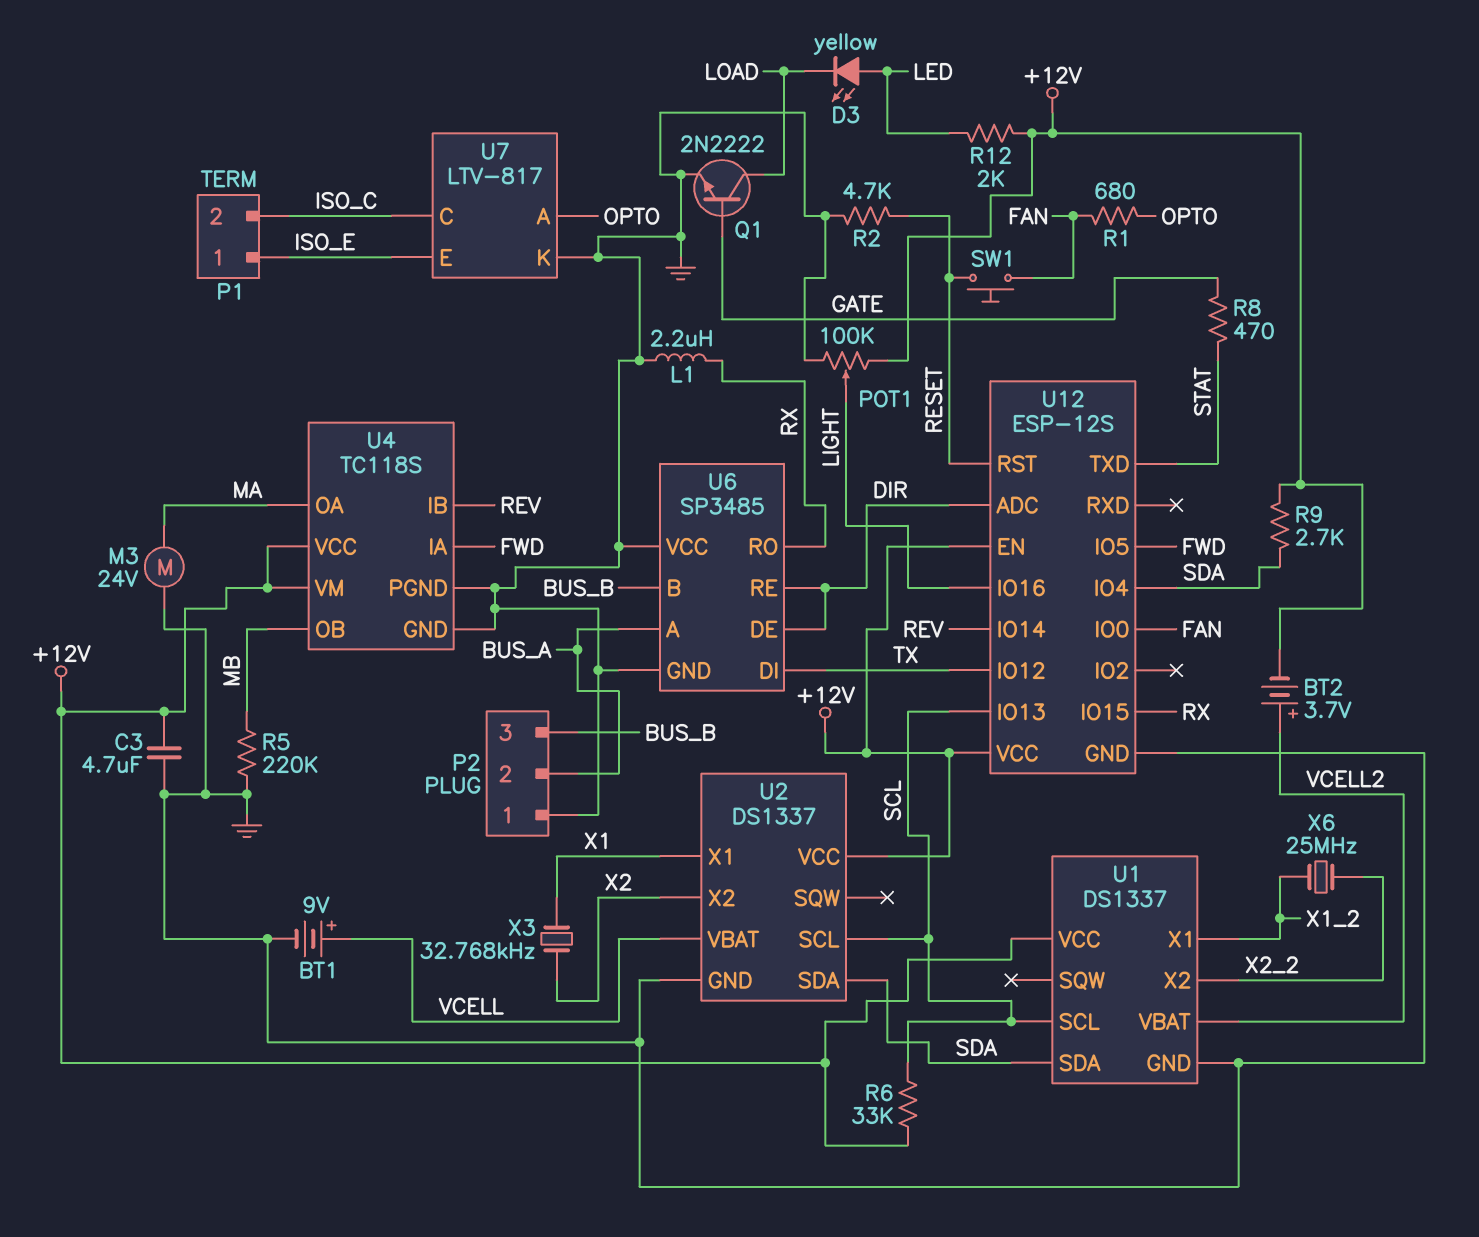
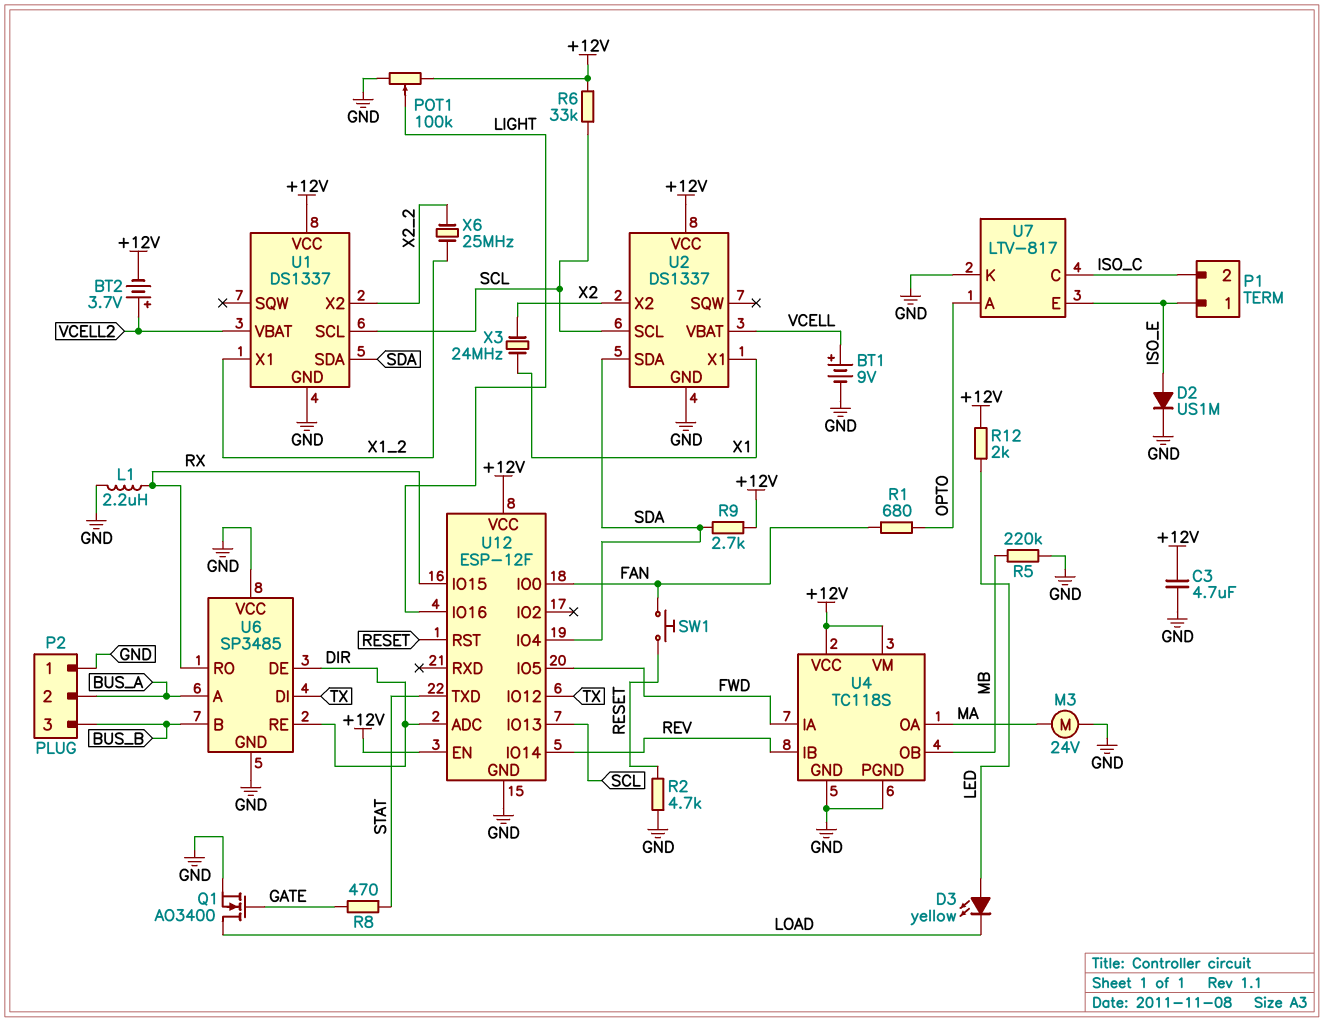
D2: none -> diode US1M (A ISO_E, K GND)
Q1: NPN 2N2222 (B GATE, C LOAD, E GND) -> NMOS AO3400 (G GATE, D LOAD, S GND)
U12: ESP-12S -> ESP-12F
X3: 32.768kHz (X1, X2) -> 24MHz (X1, X2)

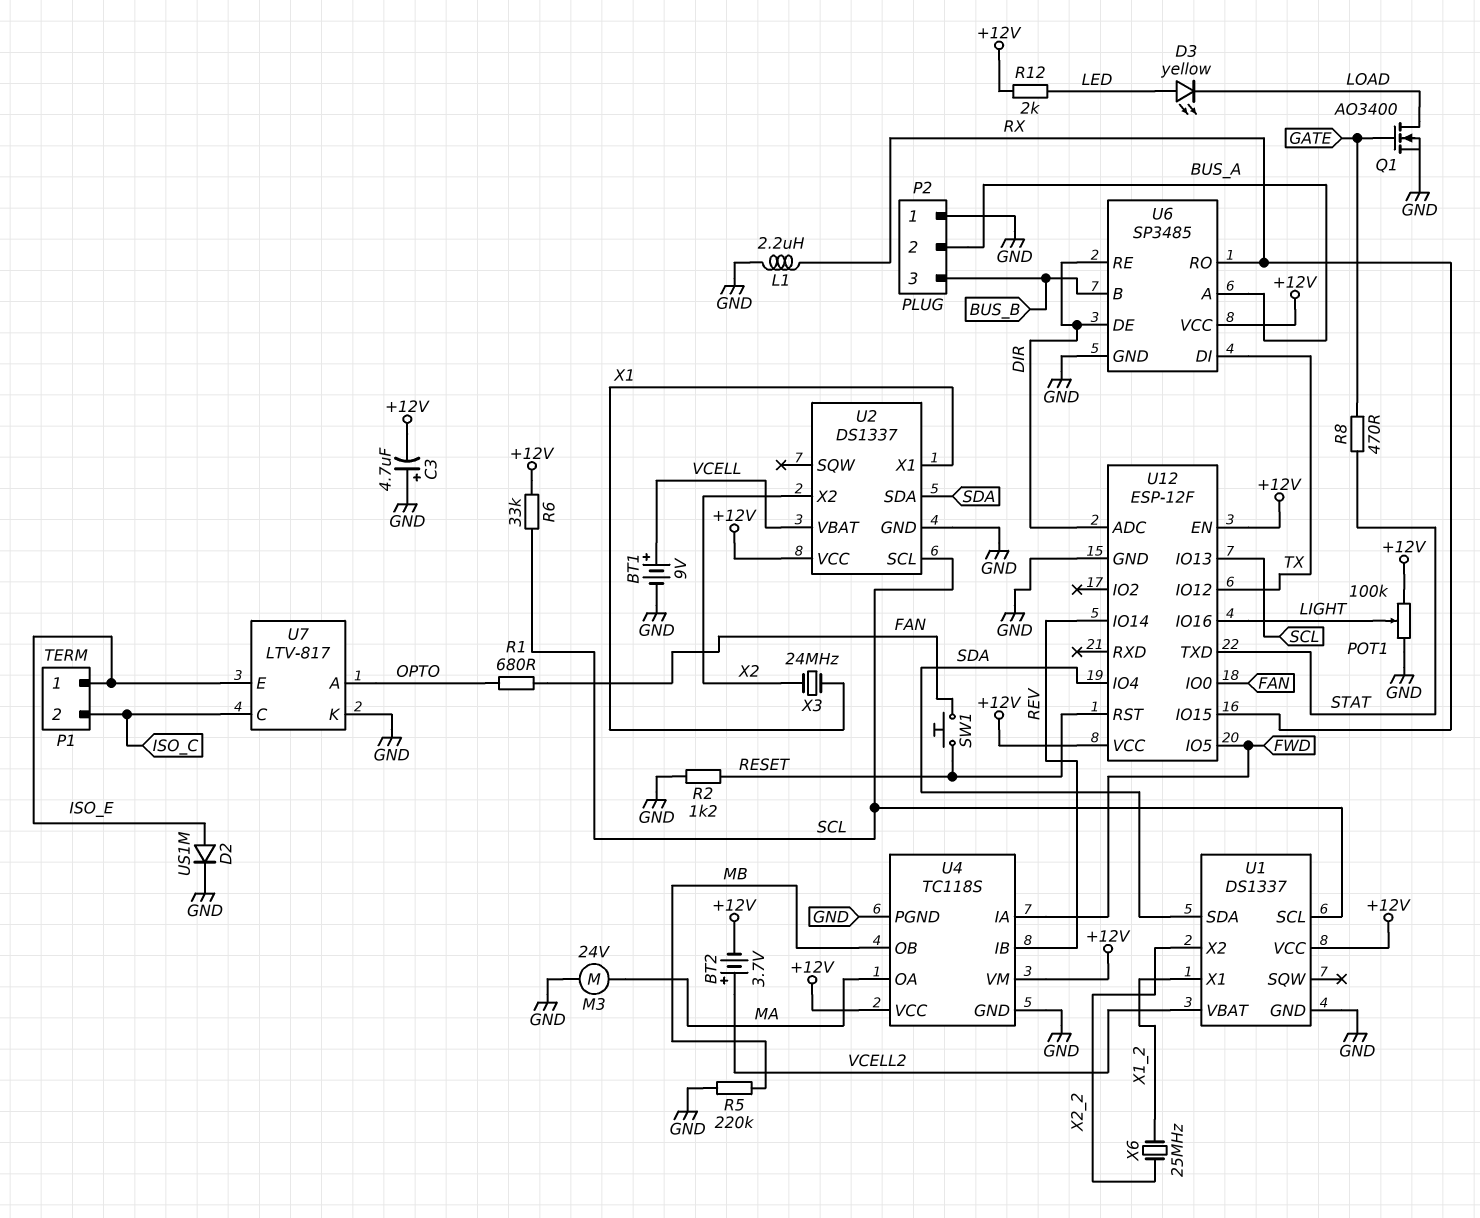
C3: 4.7uF (+12V, GND) -> 4.7uF (plus GND, minus +12V)
R2: 4.7k (GND, RESET) -> 1.2k (GND, RESET)
R9: 2.7k (+12V, SDA) -> none
U6 pin VCC: GND -> +12V

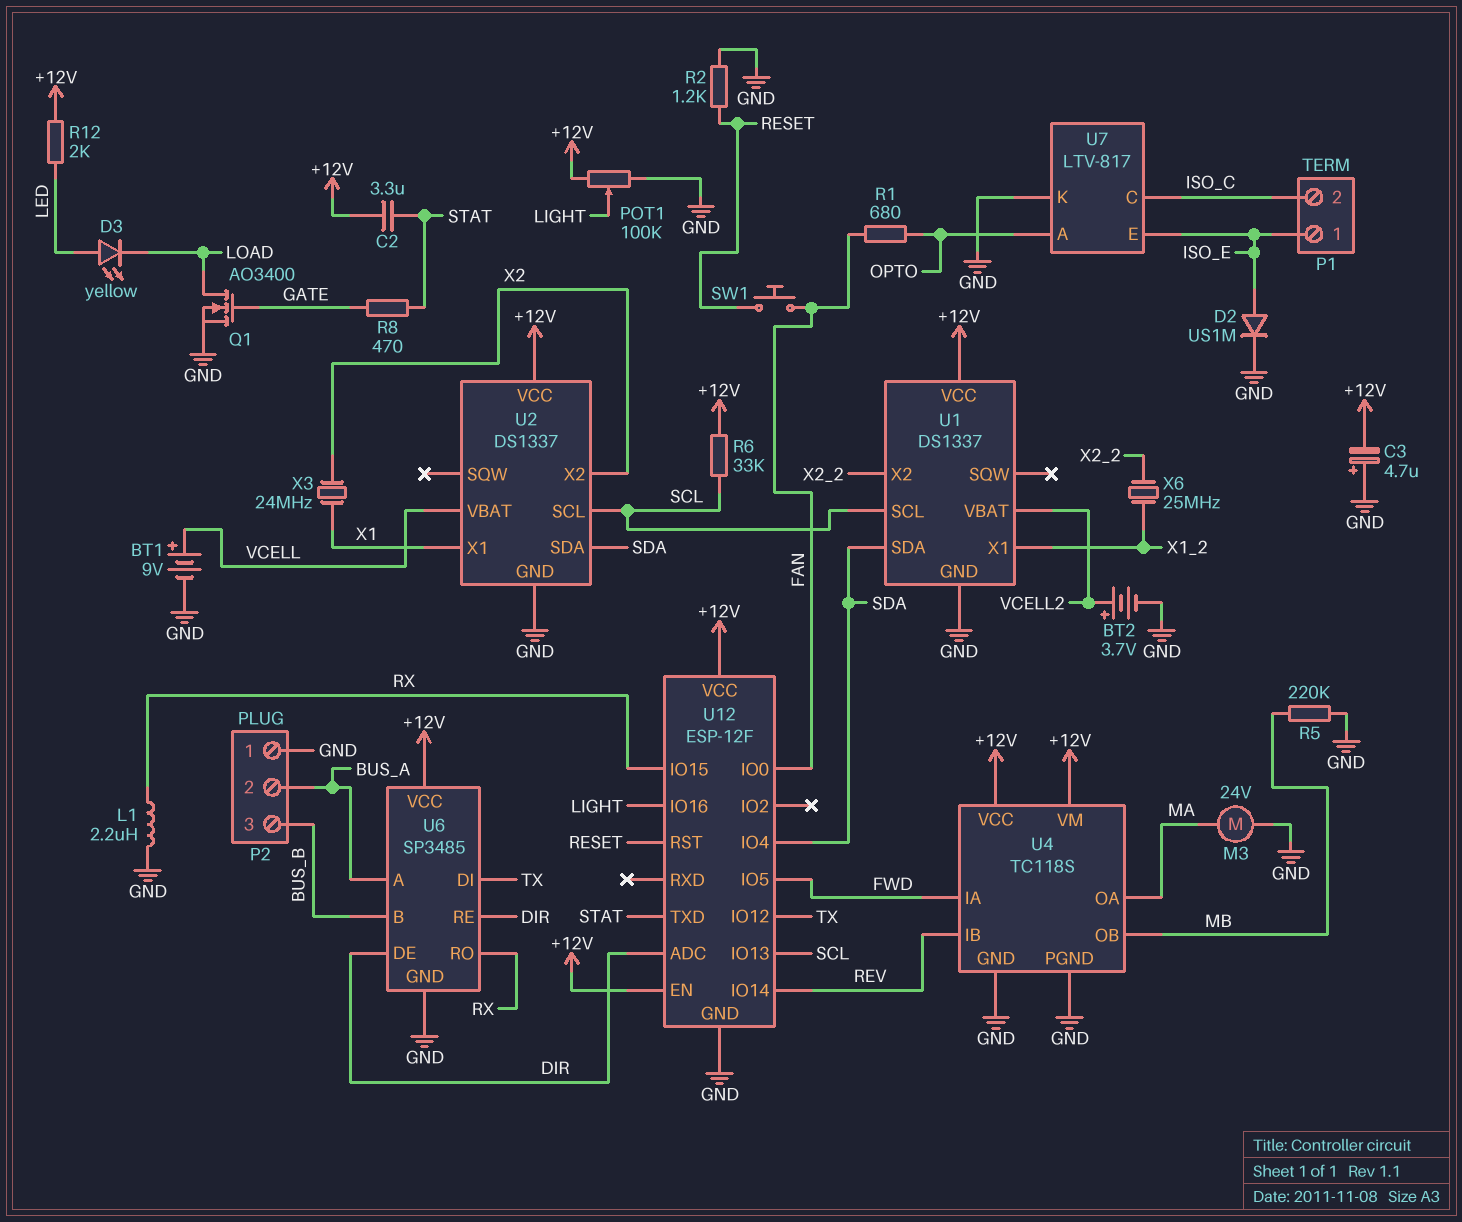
BT2: 3.7V (plus VCELL2, minus +12V) -> 3.7V (plus VCELL2, minus GND)
C2: none -> 3.3uF (+12V, STAT)

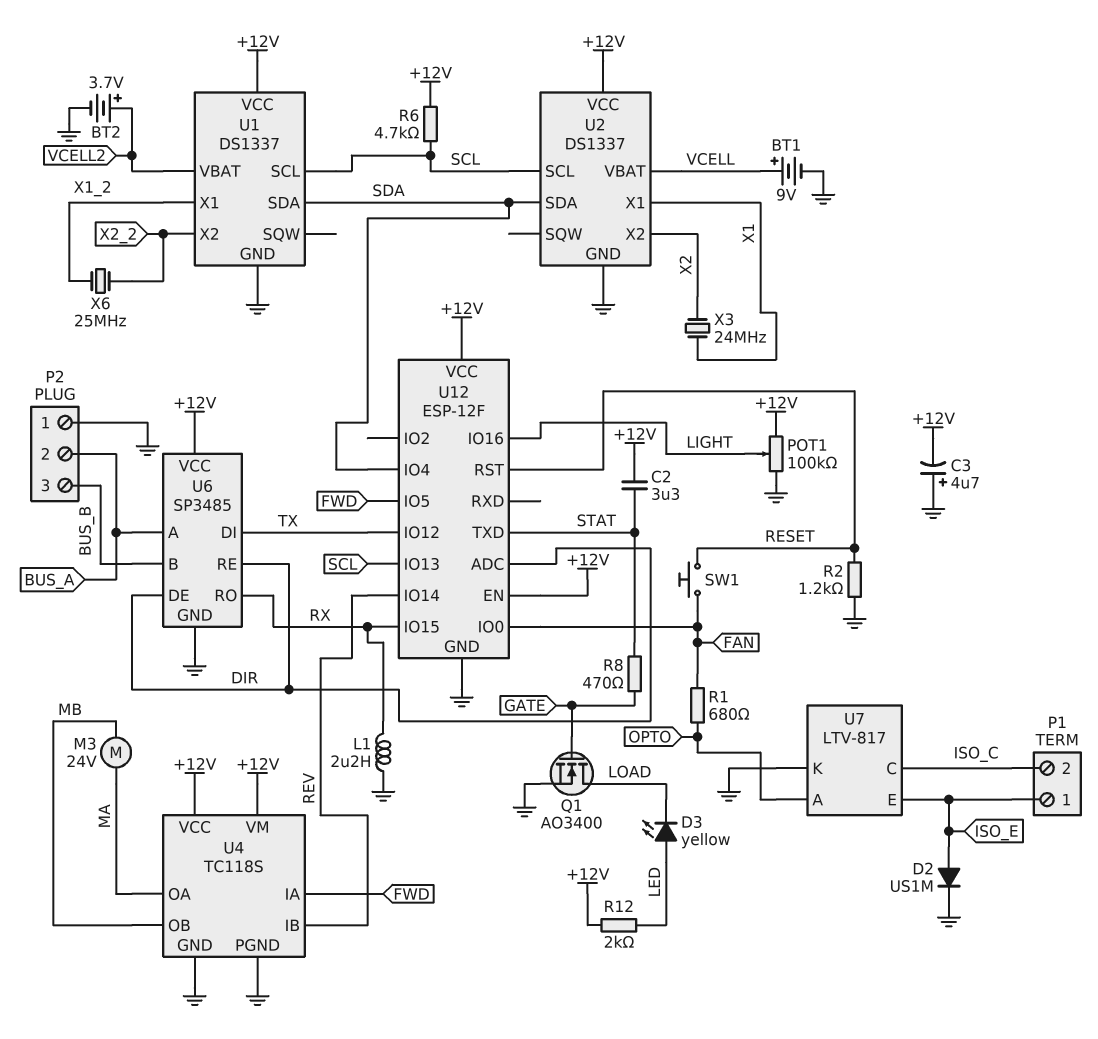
M3: motor 24V (GND, MA) -> motor 24V (MA, MB)
R5: 220k (GND, MB) -> none
R6: 33k (+12V, SCL) -> 4.7k (+12V, SCL)

